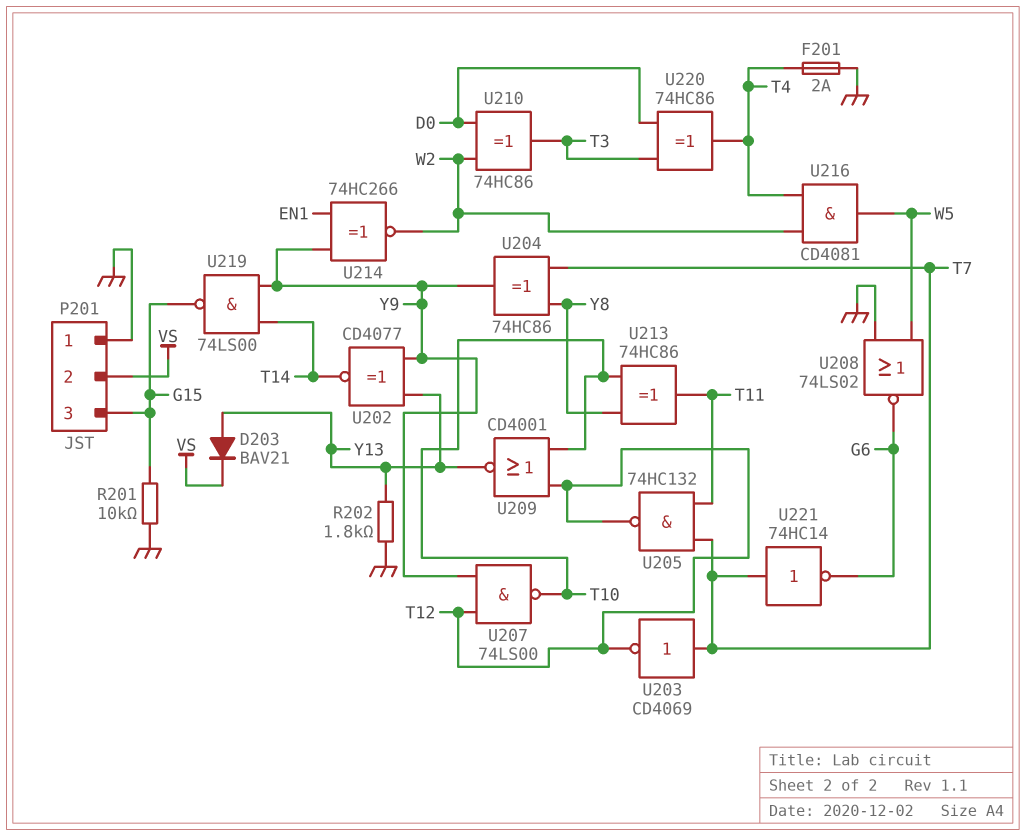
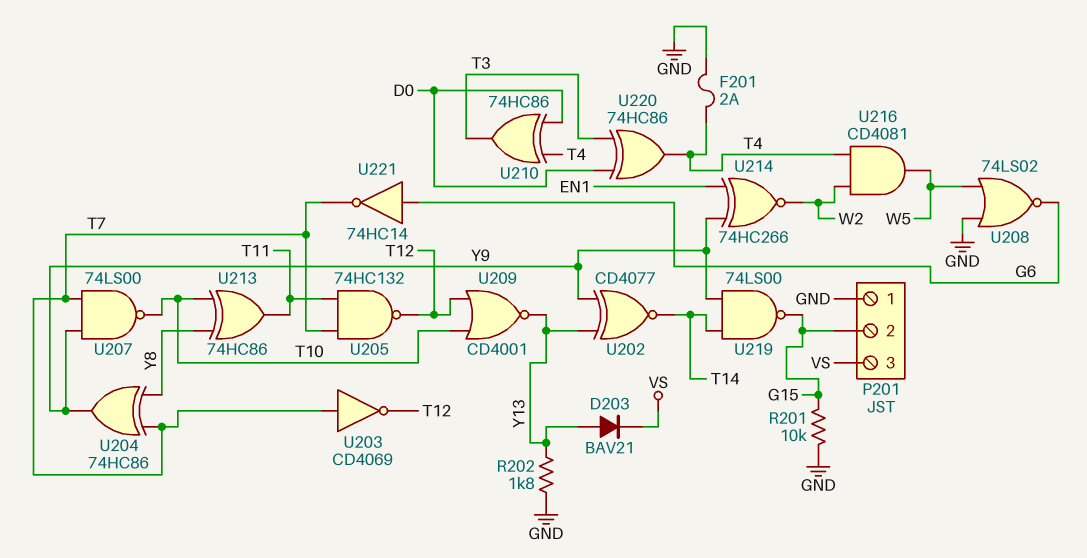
P201 pin 2: VS -> G15
P201 pin 3: G15 -> VS
U207: NAND 74LS00 (in T12, in Y9, out T10) -> NAND 74LS00 (in T7, in Y9, out T10)
U210: XOR 74HC86 (in D0, in W2, out T3) -> XOR 74HC86 (in D0, in T4, out T3)
U221: NOT 74HC14 (in T7, out G6) -> NOT 74HC14 (in G6, out T7)

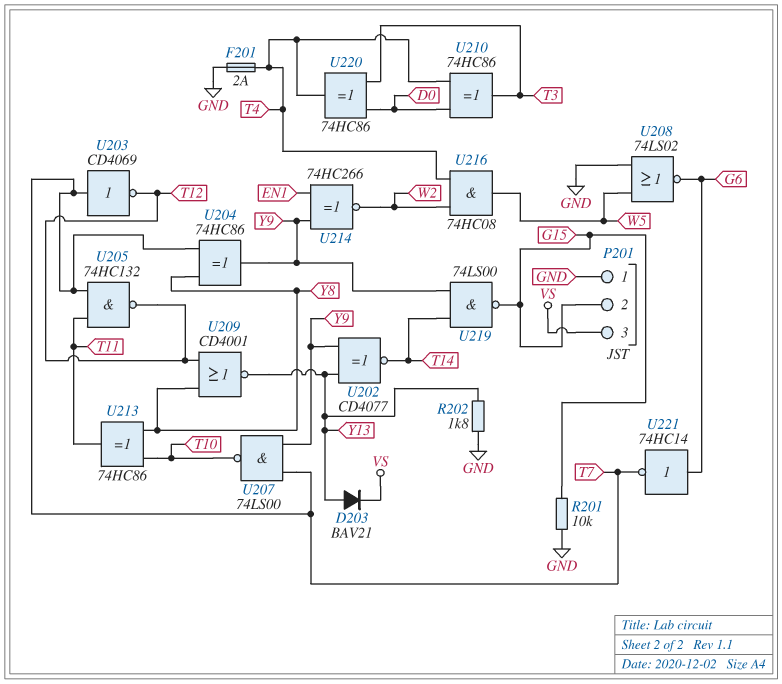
U209: NOR CD4001 (in T10, in T12, out Y13) -> NOR CD4001 (in T12, in Y8, out Y13)
U216: AND CD4081 (in T4, in W2, out W5) -> AND 74HC08 (in T4, in W2, out W5)

